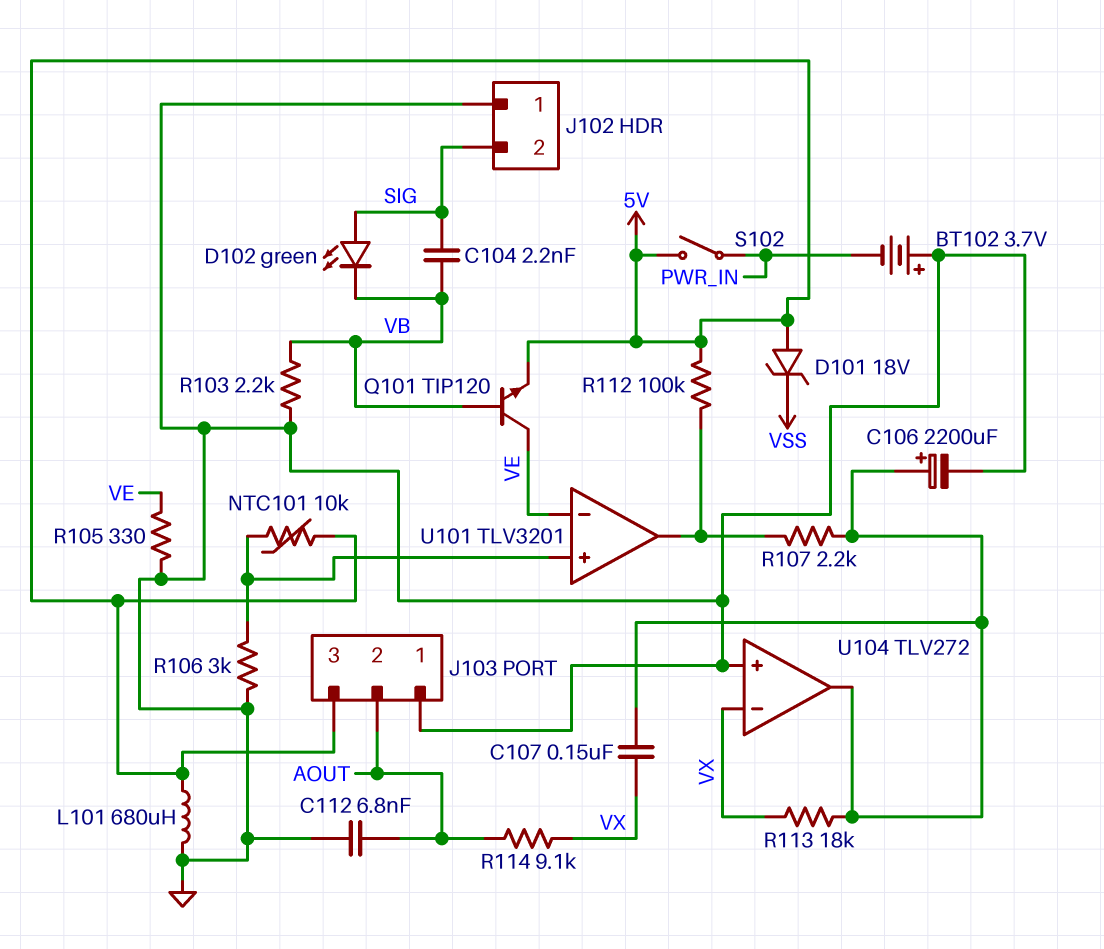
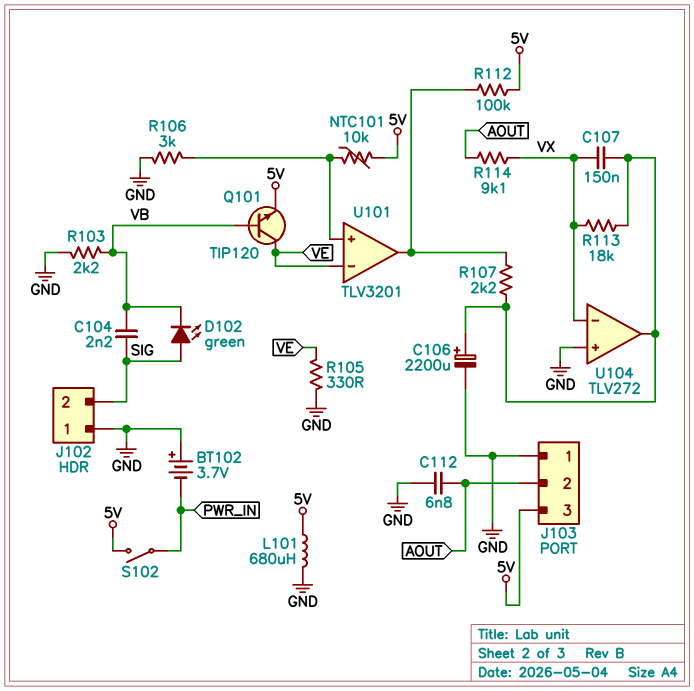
D101: zener 18V (A 5V, K VSS) -> none

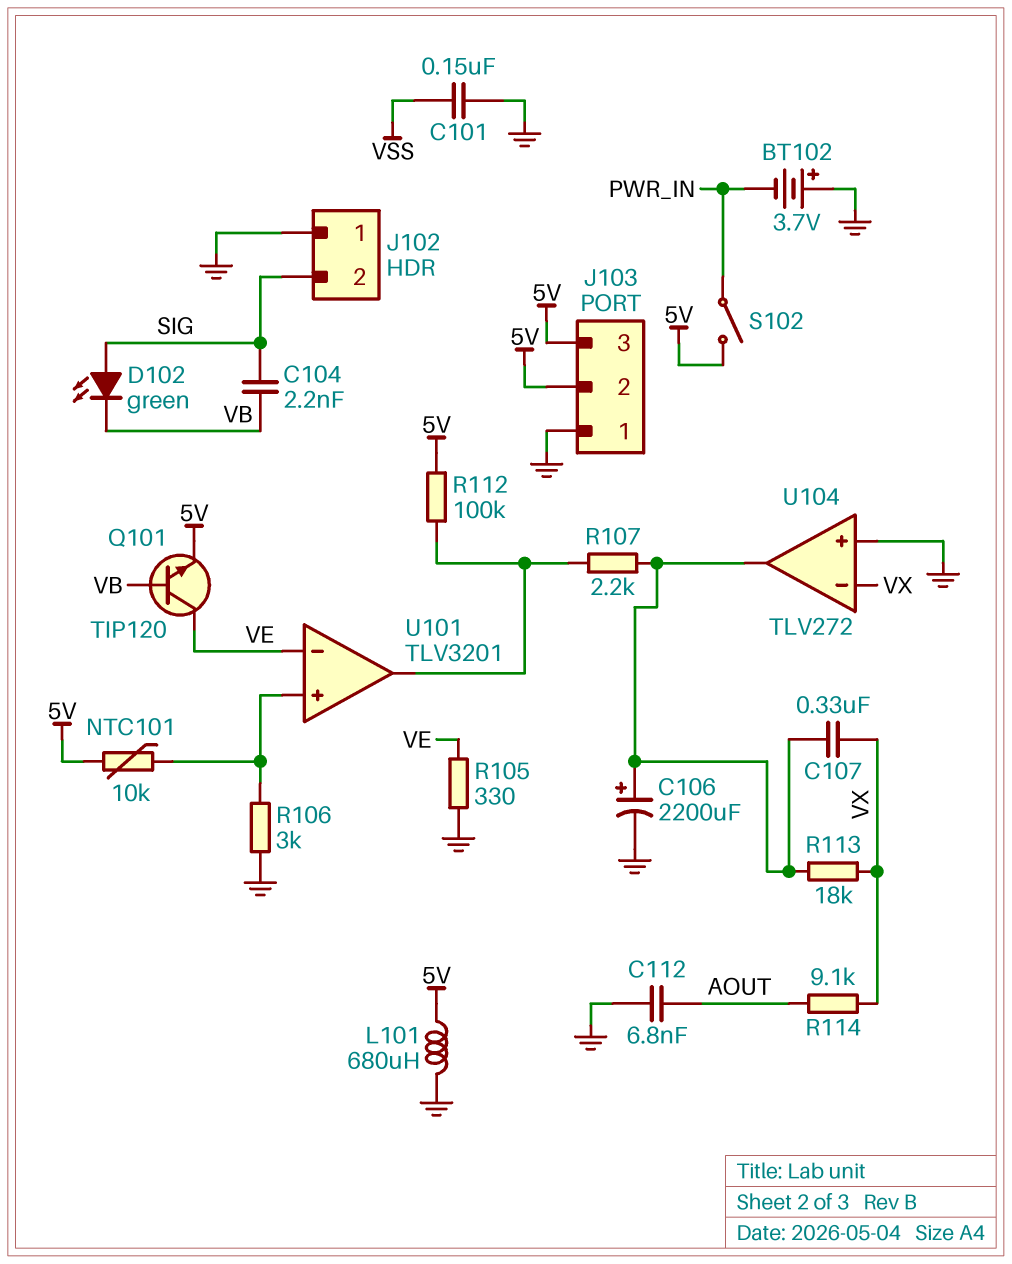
C101: none -> 150nF (GND, VSS)
C107: 150nF (U104/out, VX) -> 330nF (U104/out, VX)
J103 pin 2: AOUT -> 5V
R103: 2.2k (GND, VB) -> none

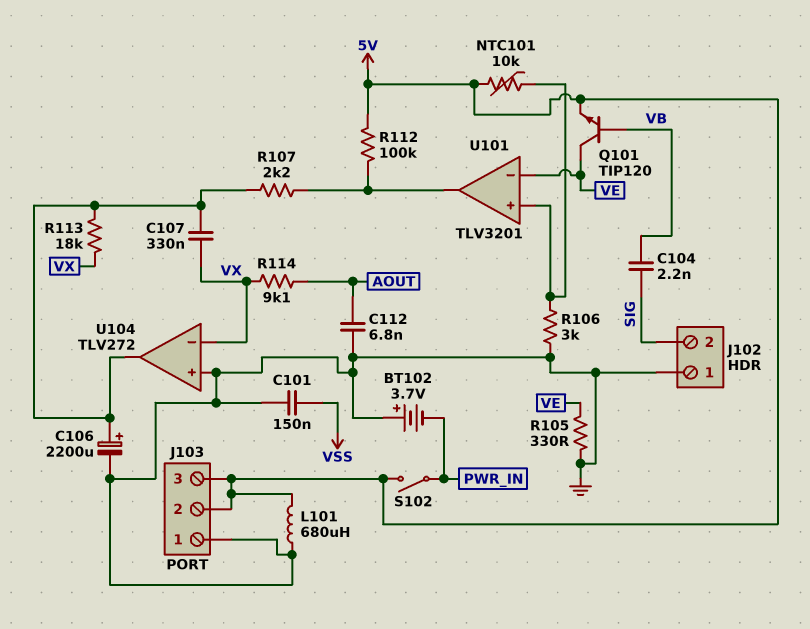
D102: LED green (A SIG, K VB) -> none

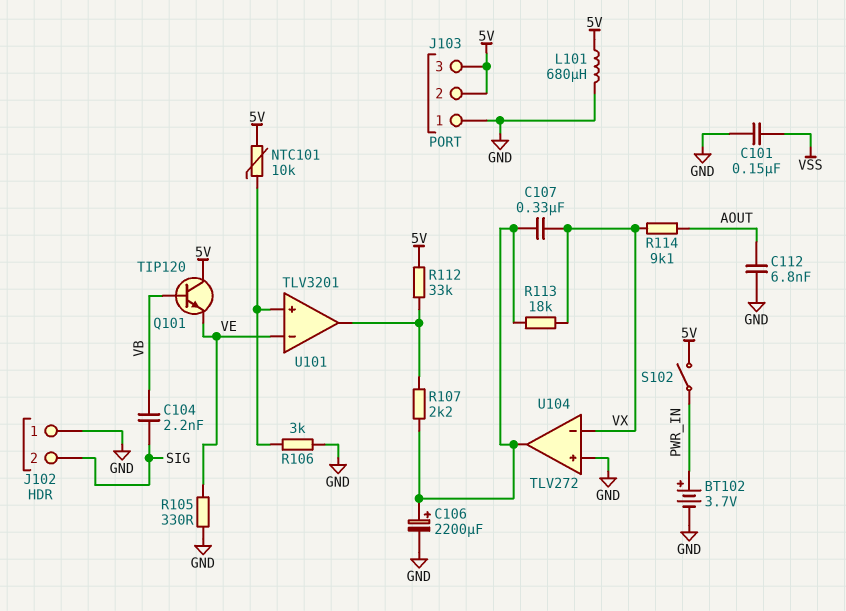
BT102: 3.7V (plus GND, minus PWR_IN) -> 3.7V (plus PWR_IN, minus GND)
Q101: NPN TIP120 (B VB, C VE, E 5V) -> NPN TIP120 (B VB, C 5V, E VE)
R112: 100k (5V, U101/out) -> 33k (5V, U101/out)

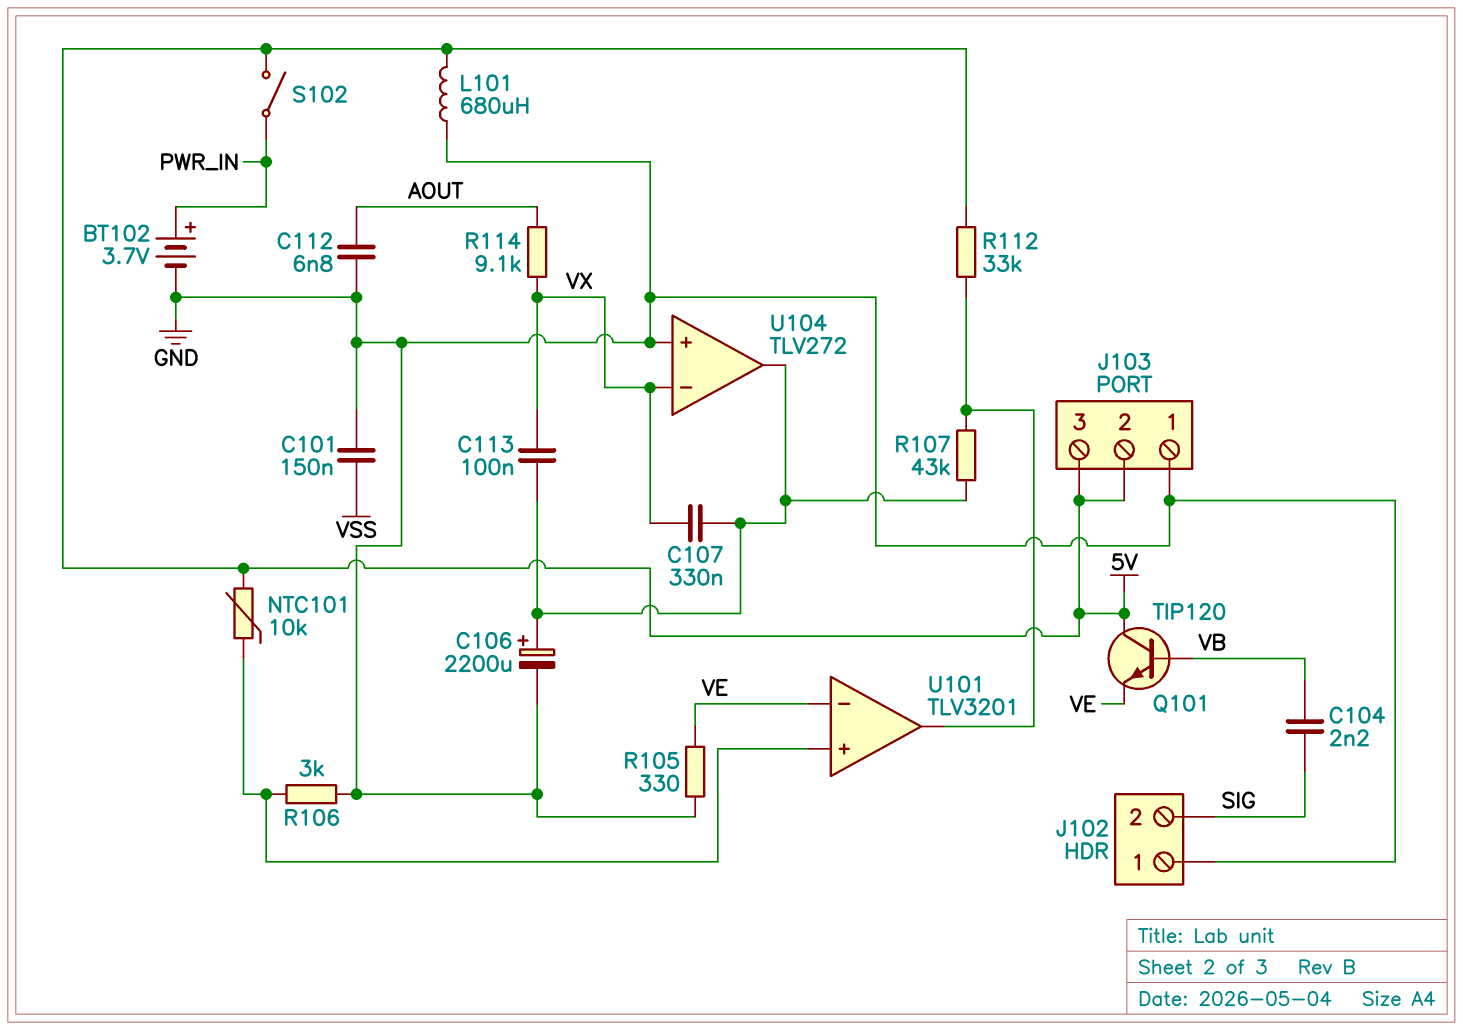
C113: none -> 100nF (U104/out, VX)
R107: 2.2k (U101/out, U104/out) -> 43k (U101/out, U104/out)
R113: 18k (U104/out, VX) -> none

